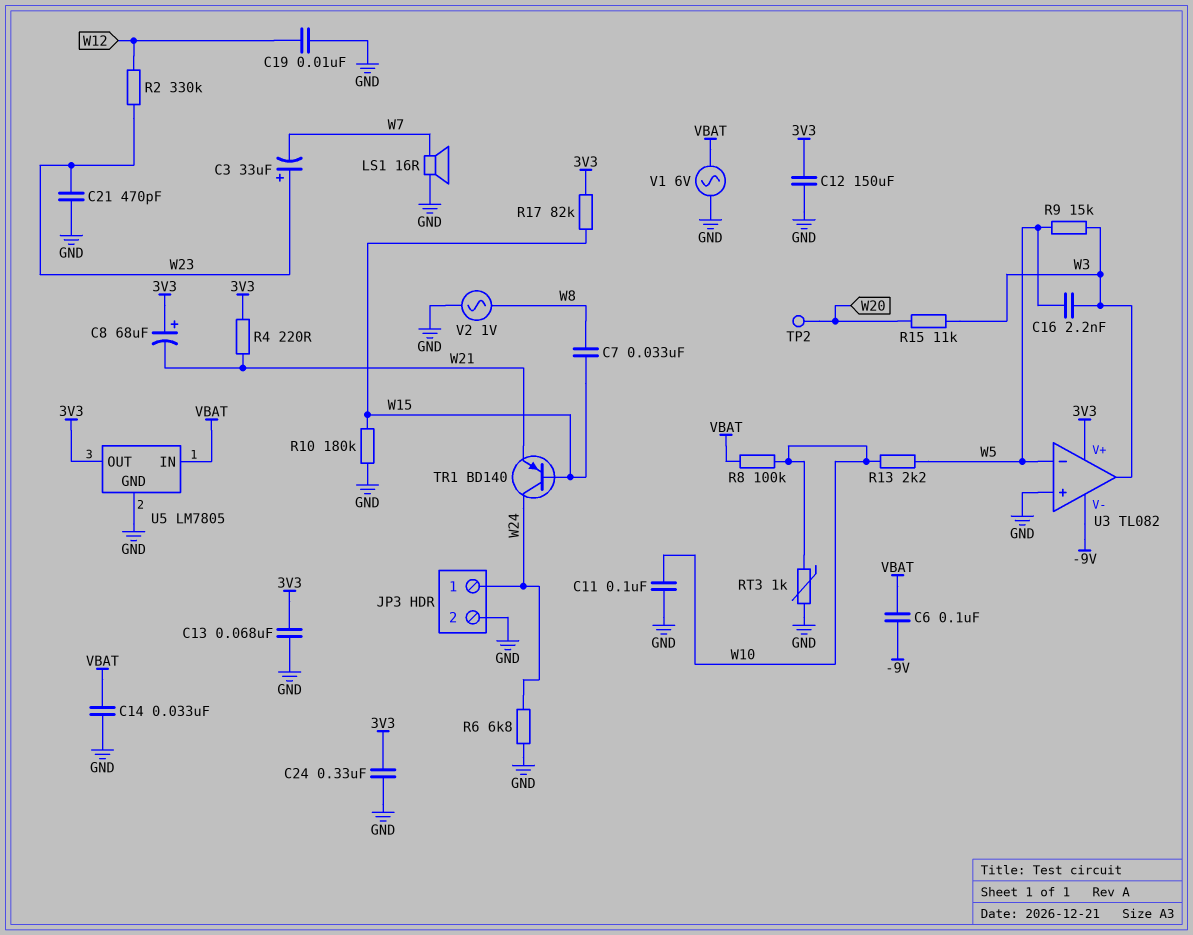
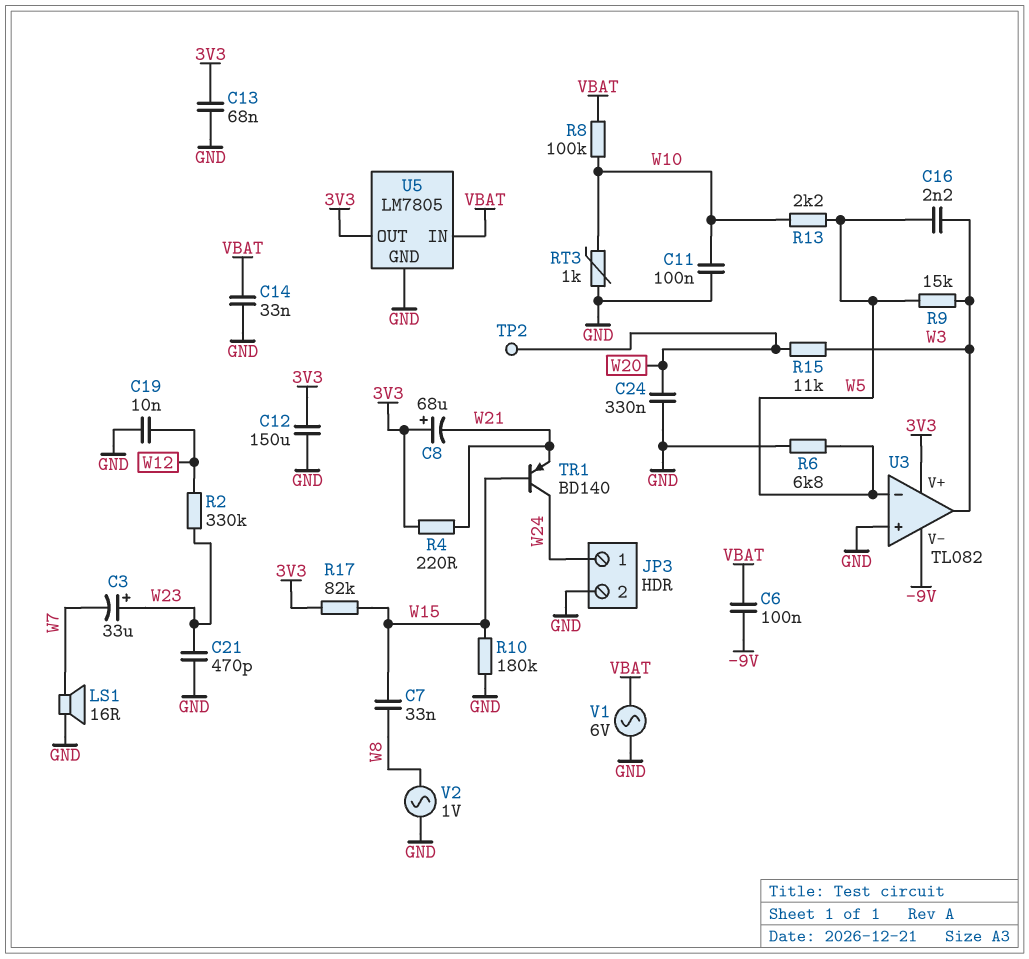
C24: 330nF (3V3, GND) -> 330nF (GND, W20)
R6: 6.8k (GND, W24) -> 6.8k (GND, W5)

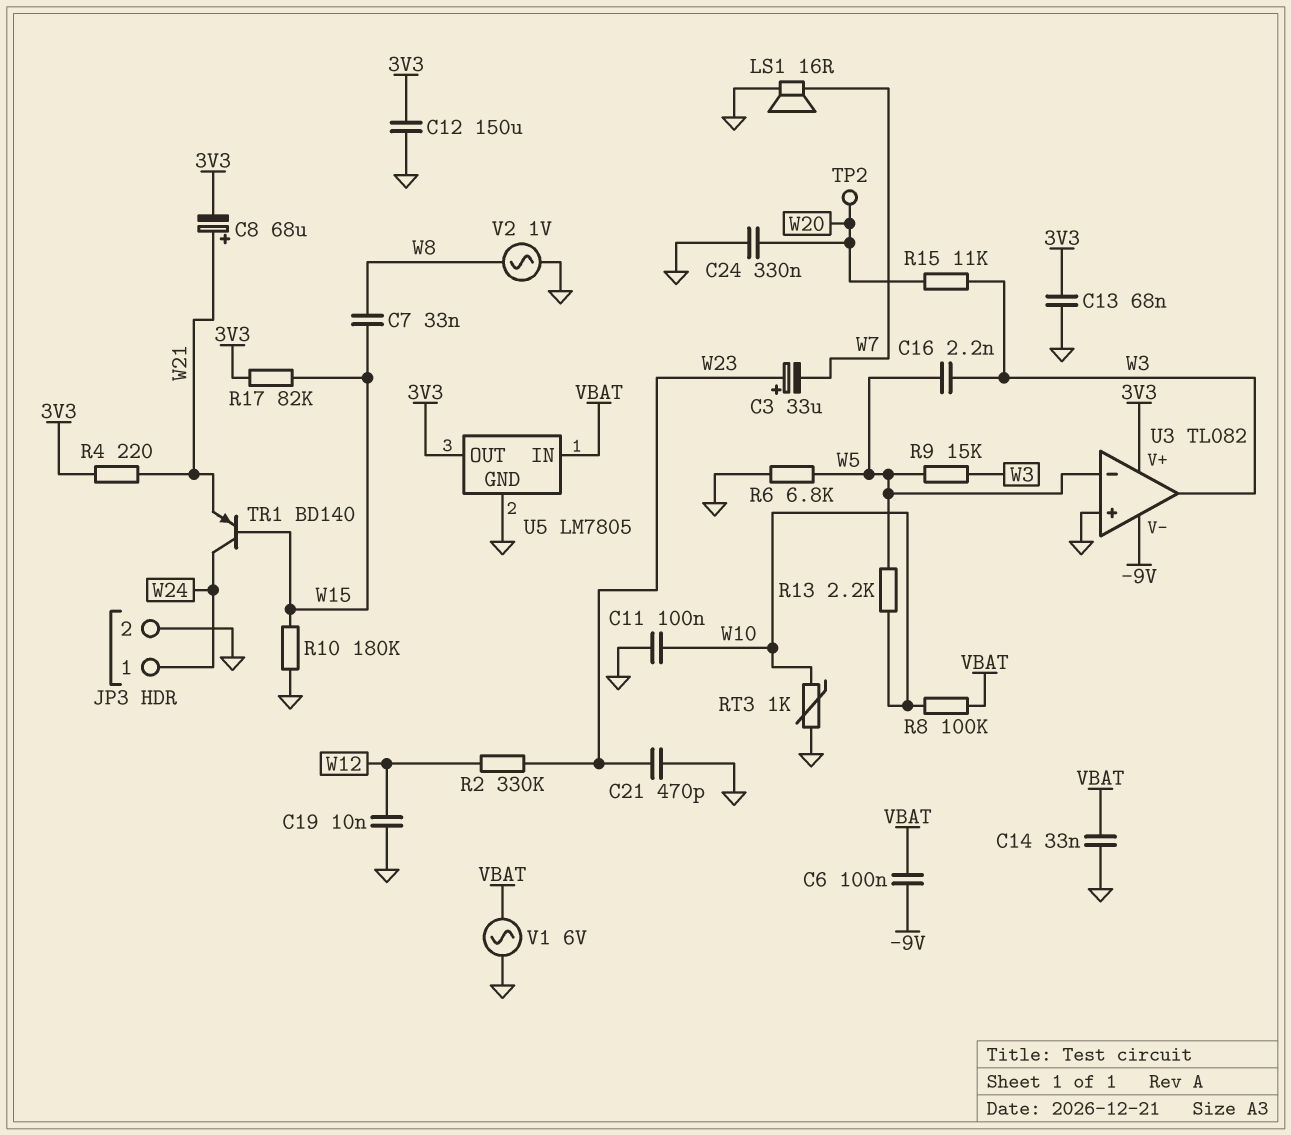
C8: 68uF (plus 3V3, minus W21) -> 68uF (plus W21, minus 3V3)

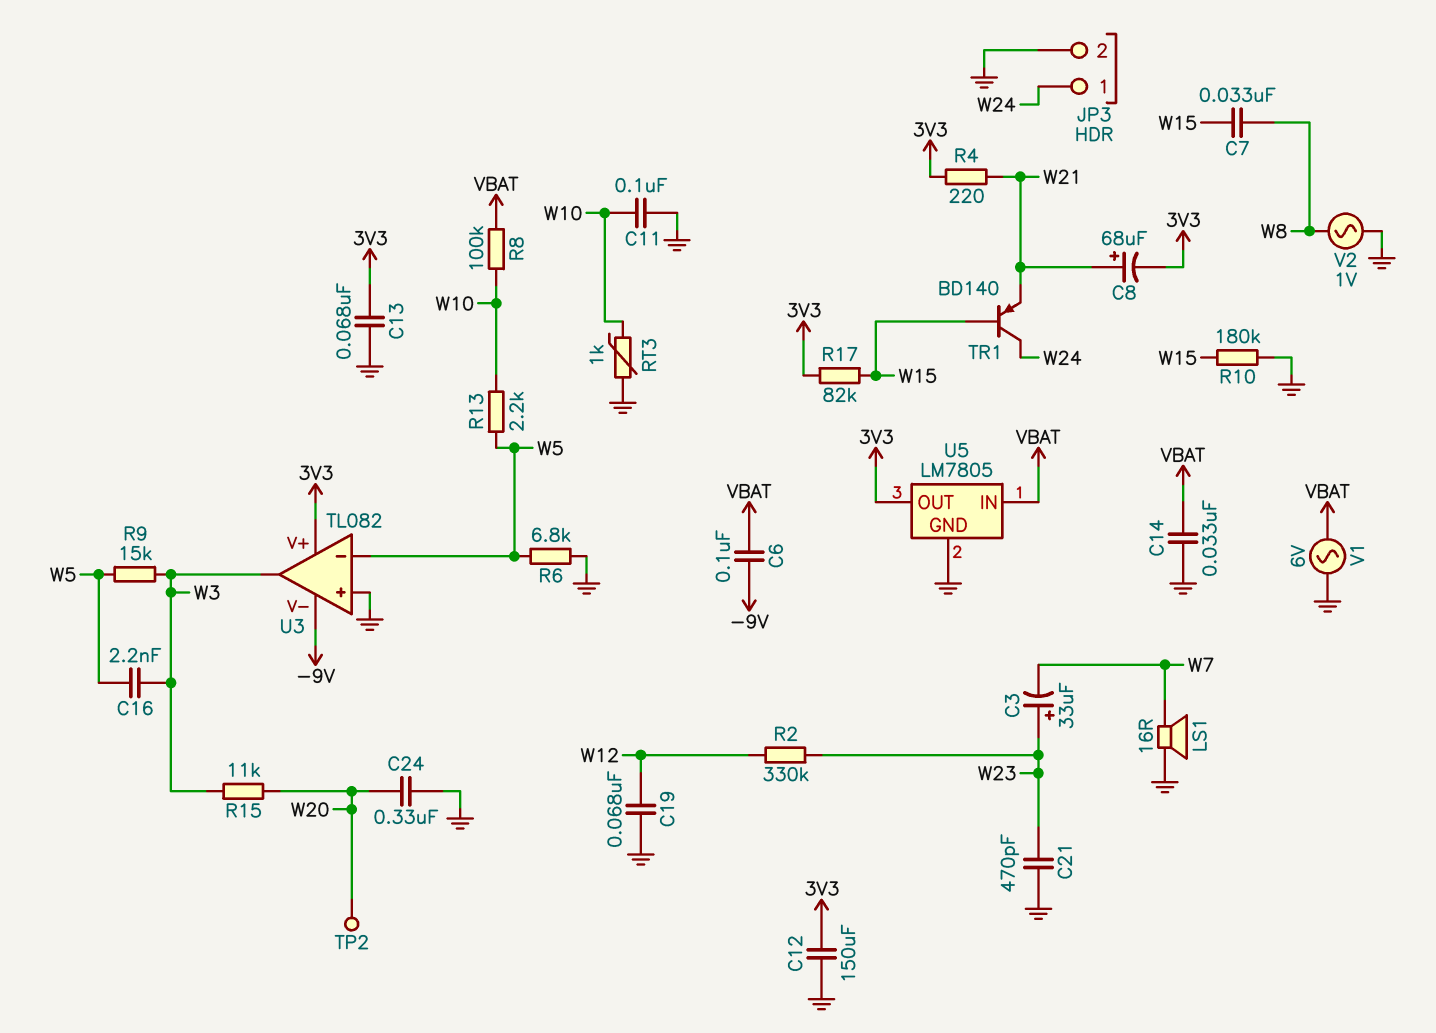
C19: 10nF (GND, W12) -> 68nF (GND, W12)

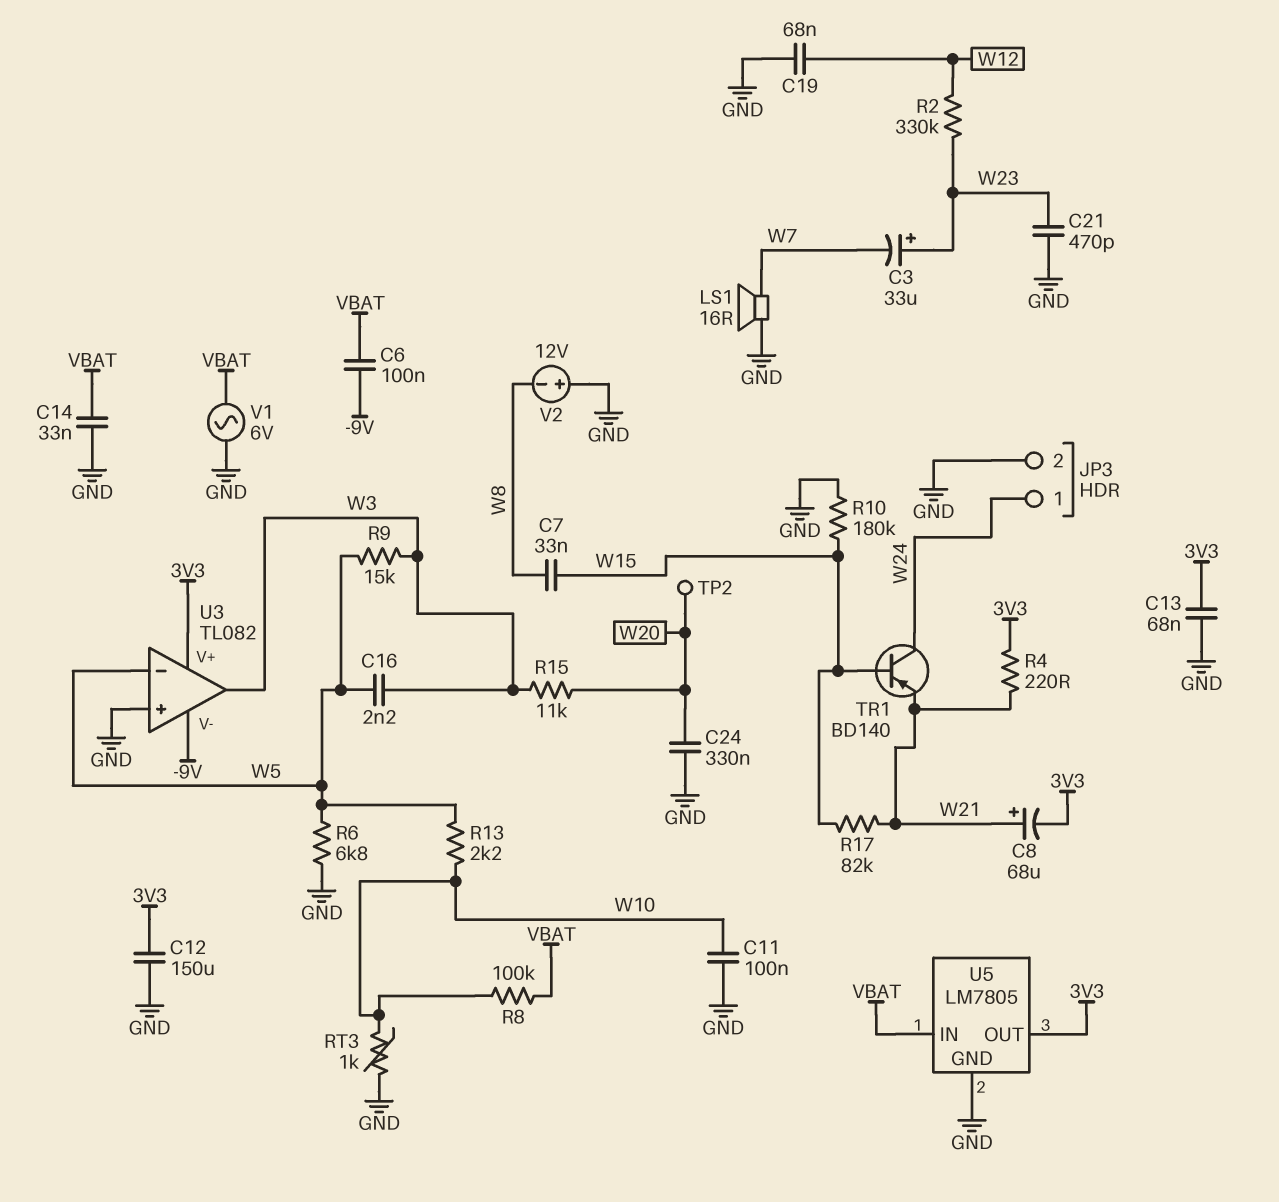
R17: 82k (3V3, W15) -> 82k (W15, W21)
V2: AC 1V (GND, W8) -> 12V (plus GND, minus W8)

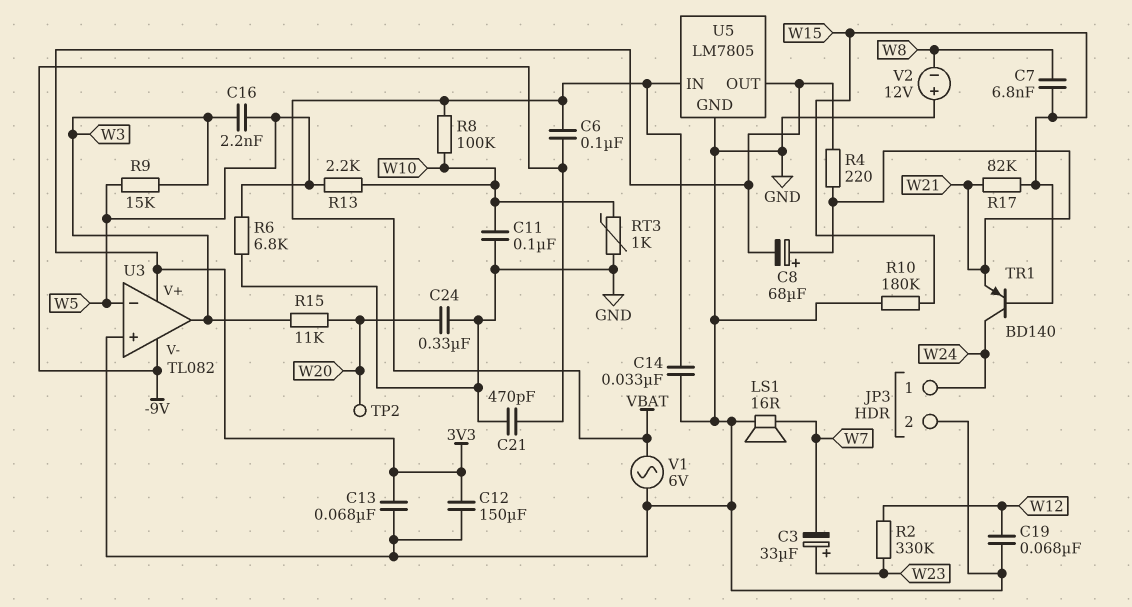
C7: 33nF (W8, W15) -> 6.8nF (W8, W15)
C21: 470pF (GND, W23) -> 470pF (-9V, GND)

